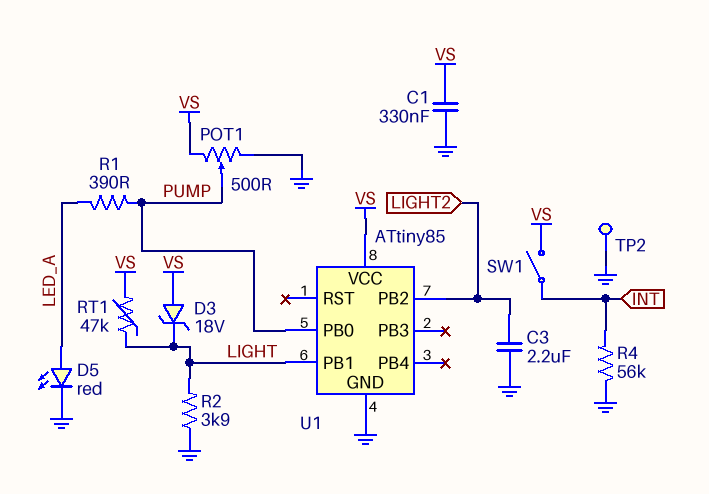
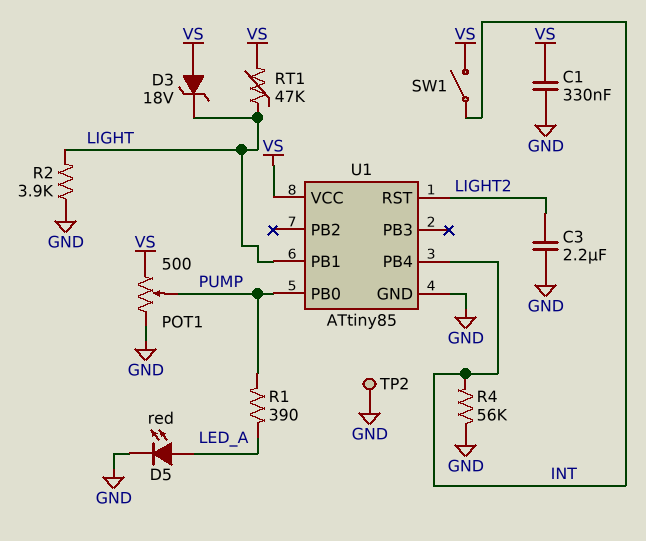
U1 pin PB2: LIGHT2 -> none
U1 pin PB4: none -> INT
U1 pin RST: none -> LIGHT2

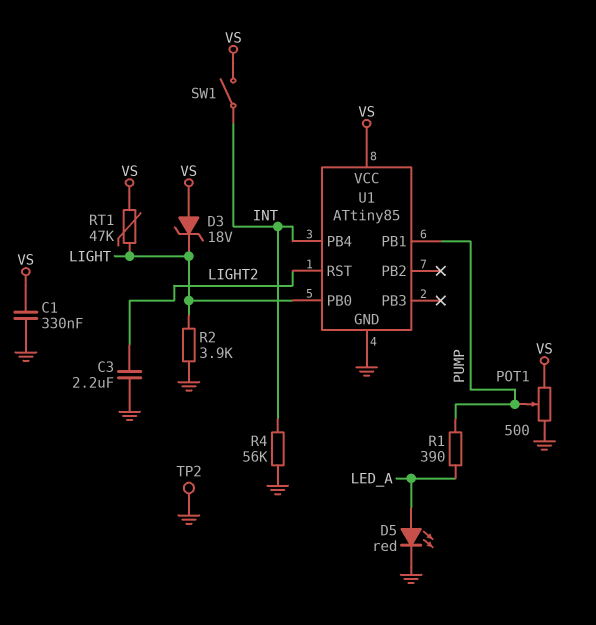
U1 pin PB0: PUMP -> LIGHT
U1 pin PB1: LIGHT -> PUMP

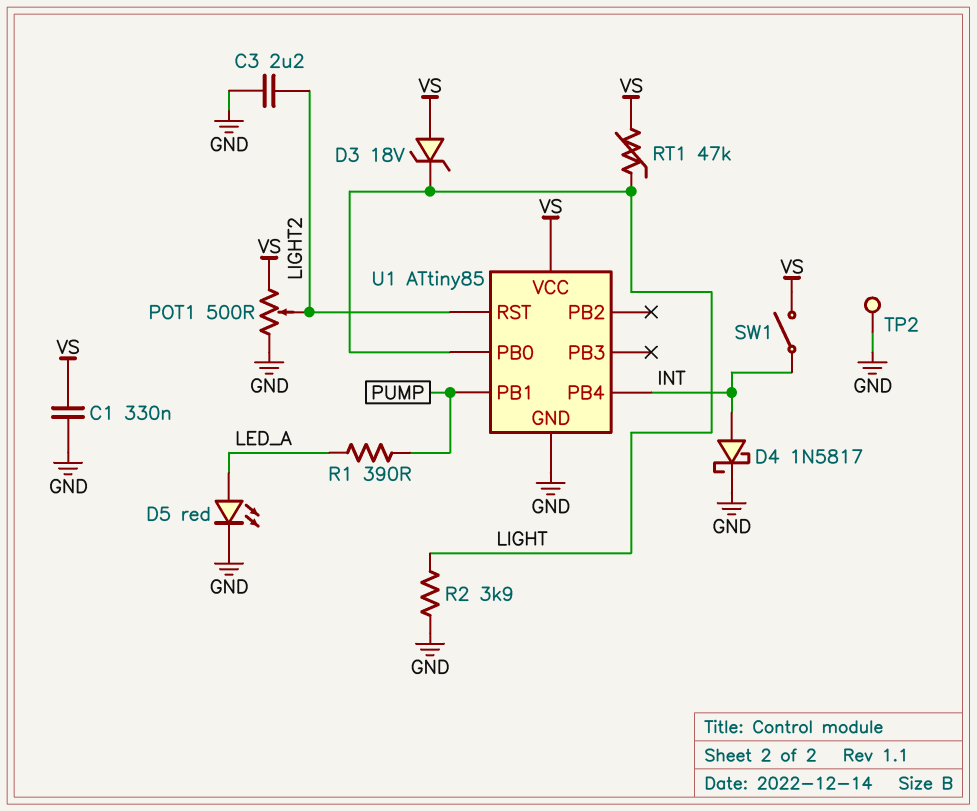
D4: none -> schottky 1N5817 (A INT, K GND)
POT1: 500 (GND, VS, wiper PUMP) -> 500 (GND, VS, wiper LIGHT2)
R4: 56k (GND, INT) -> none

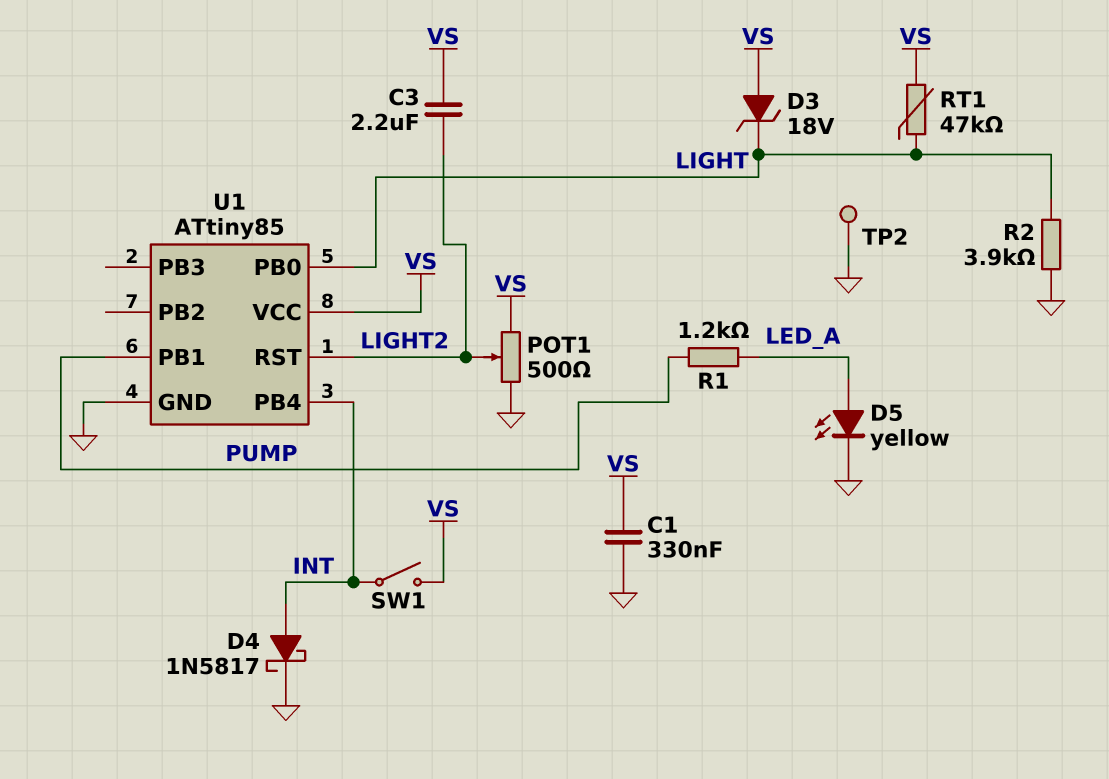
C3: 2.2uF (GND, LIGHT2) -> 2.2uF (LIGHT2, VS)
D5: LED red (A LED_A, K GND) -> LED yellow (A LED_A, K GND)
R1: 390 (LED_A, PUMP) -> 1.2k (LED_A, PUMP)

